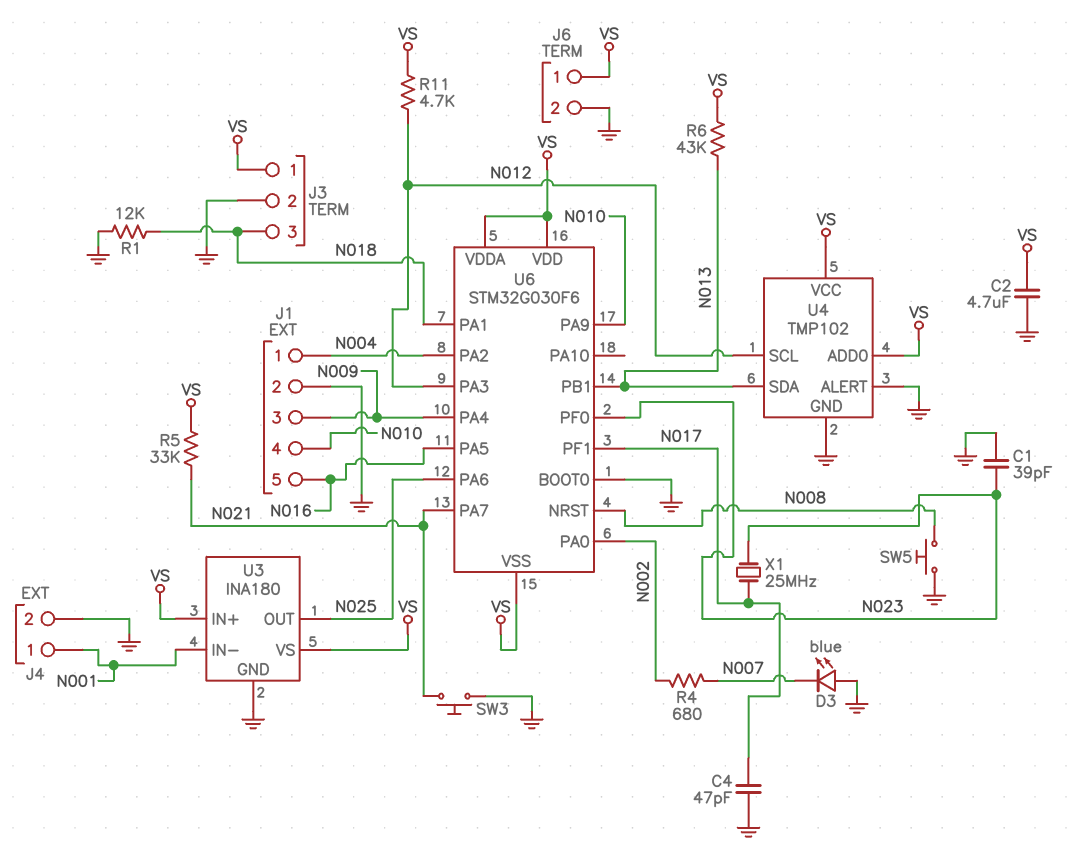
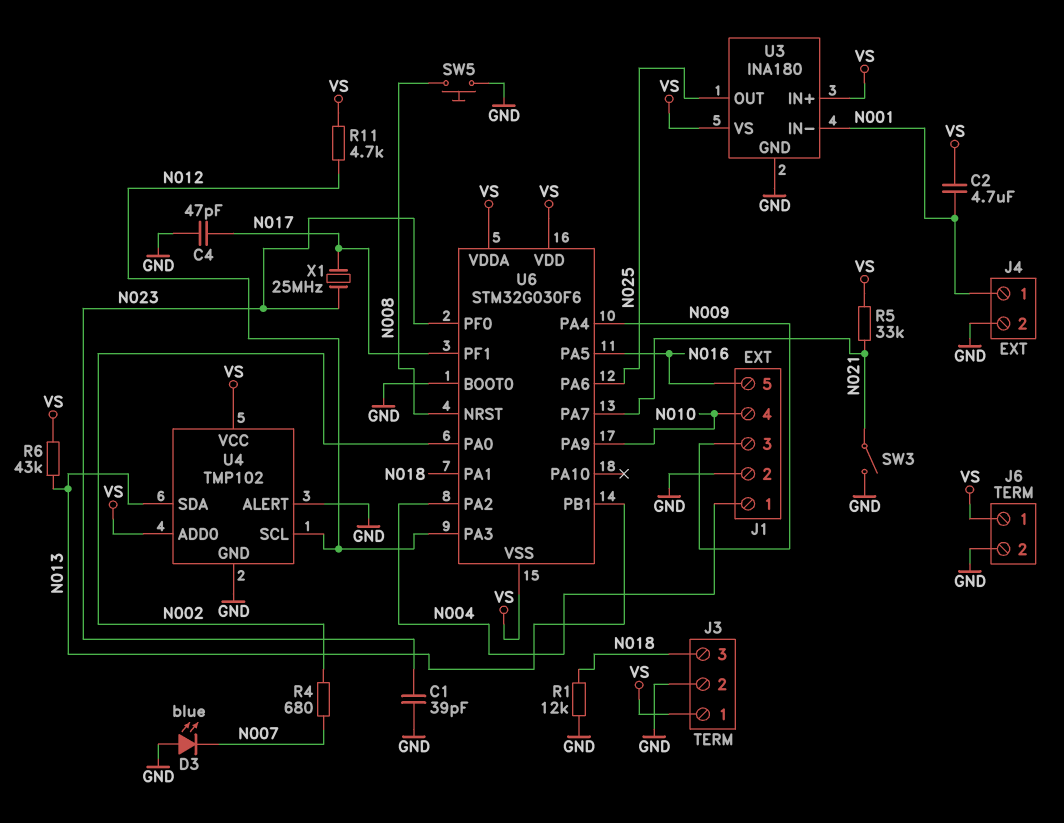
C2: 4.7uF (GND, VS) -> 4.7uF (N001, VS)
SW3: button (GND, N021) -> switch (GND, N021)

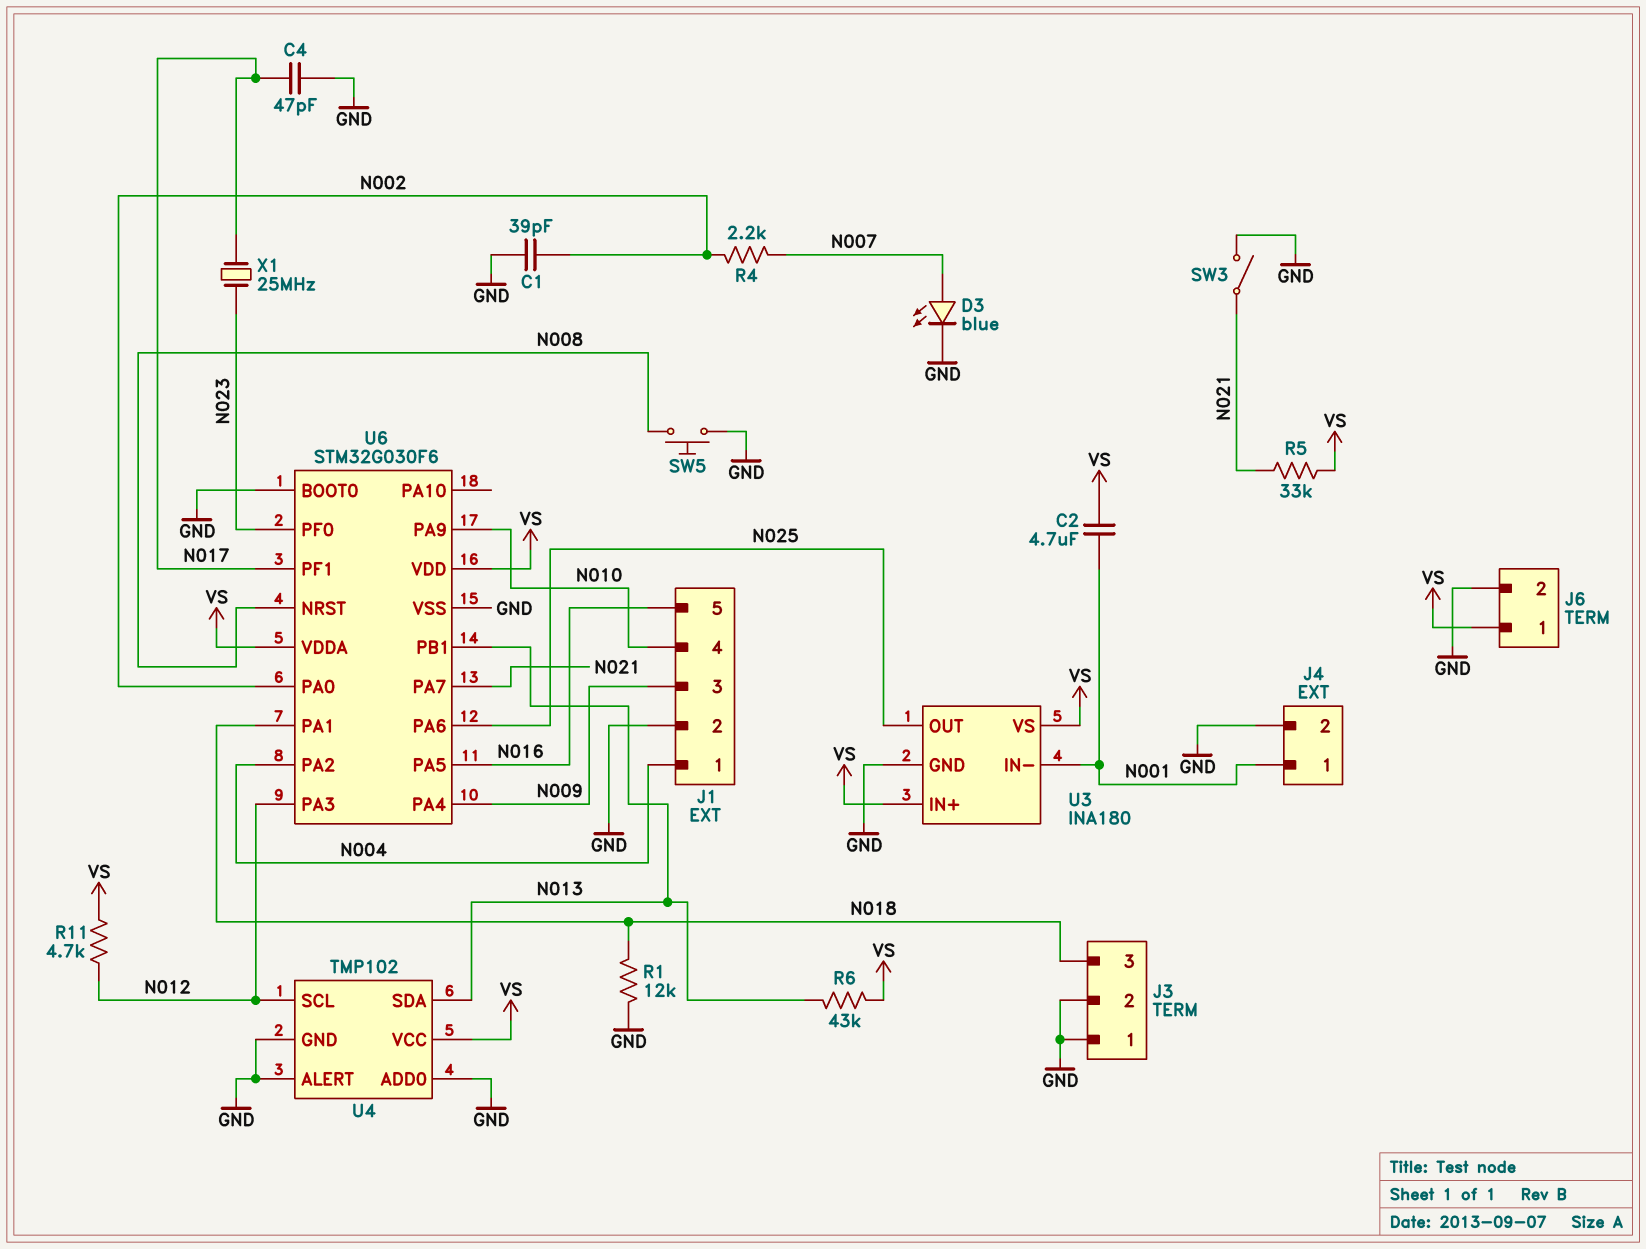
C1: 39pF (GND, N023) -> 39pF (GND, N002)
D3: LED blue (A GND, K N007) -> LED blue (A N007, K GND)
J3 pin 1: VS -> GND
R4: 680 (N002, N007) -> 2.2k (N002, N007)
U4 pin ADD0: VS -> GND
U6 pin VSS: VS -> GND

